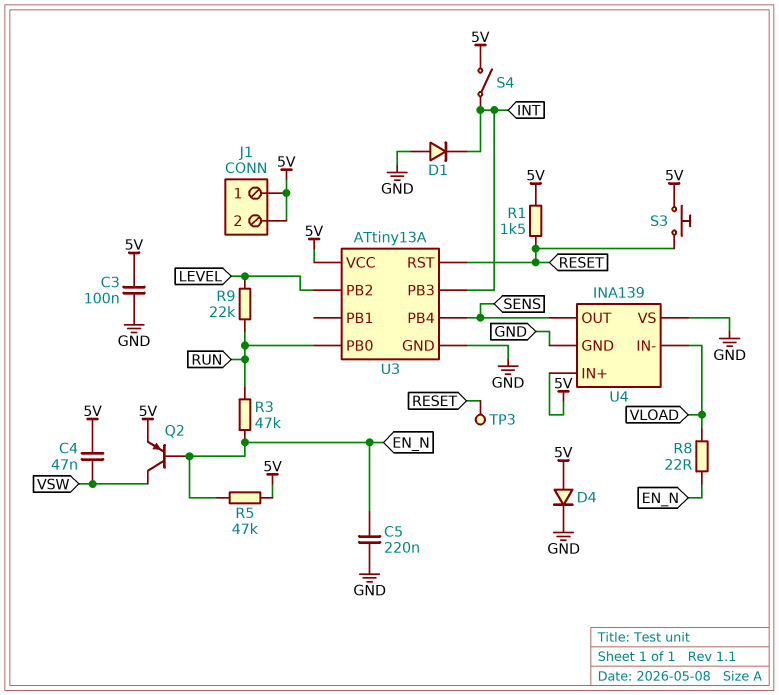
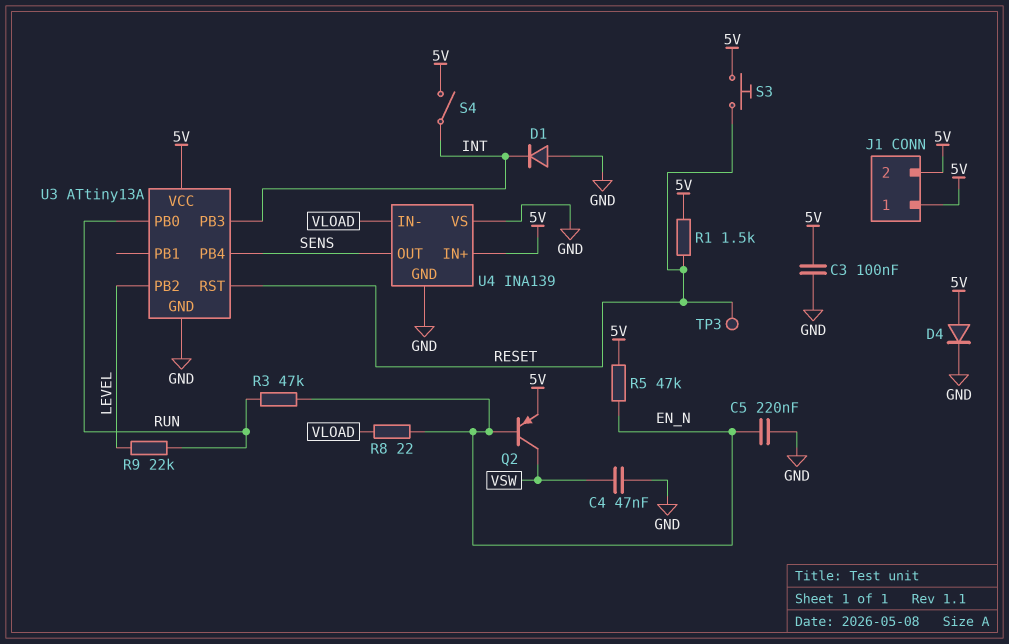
C4: 47nF (5V, VSW) -> 47nF (GND, VSW)

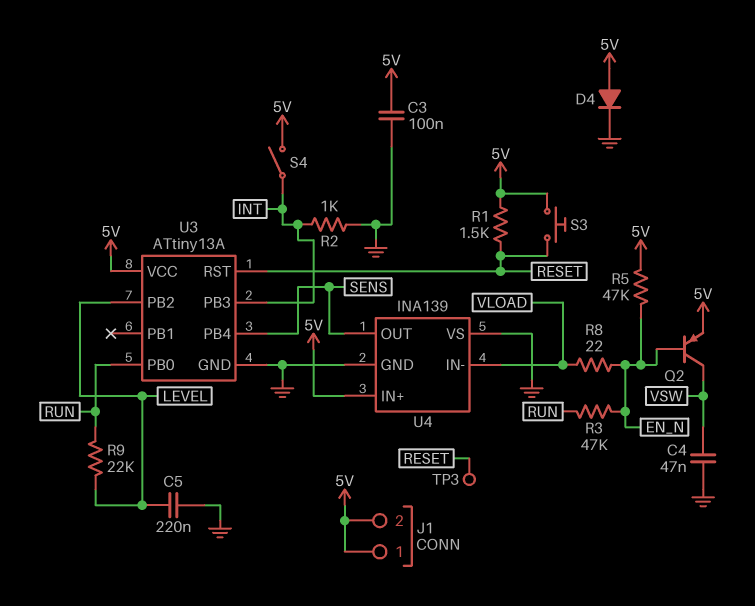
C5: 220nF (EN_N, GND) -> 220nF (GND, LEVEL)
D1: diode (A GND, K INT) -> none
R2: none -> 1k (GND, INT)

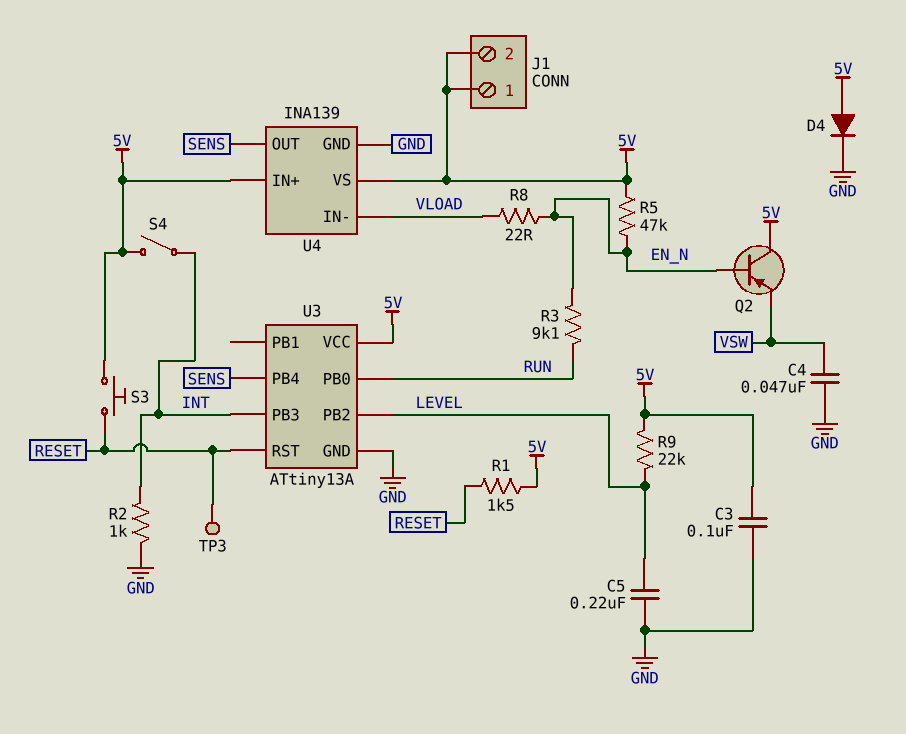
Q2: PNP (B EN_N, C VSW, E 5V) -> PNP (B EN_N, C 5V, E VSW)
R3: 47k (EN_N, RUN) -> 9.1k (EN_N, RUN)
R9: 22k (LEVEL, RUN) -> 22k (5V, LEVEL)
U4 pin VS: GND -> 5V

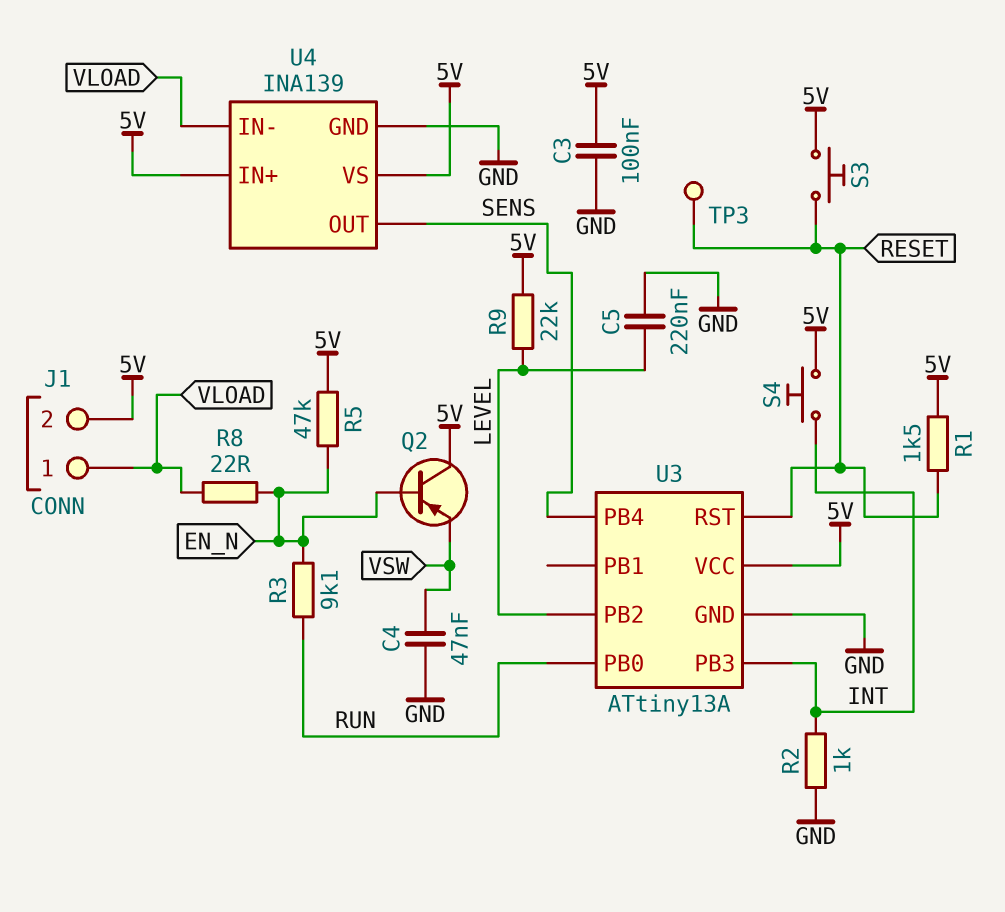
D4: diode (A 5V, K GND) -> none
J1 pin 1: 5V -> VLOAD
S4: switch (5V, INT) -> button (5V, INT)

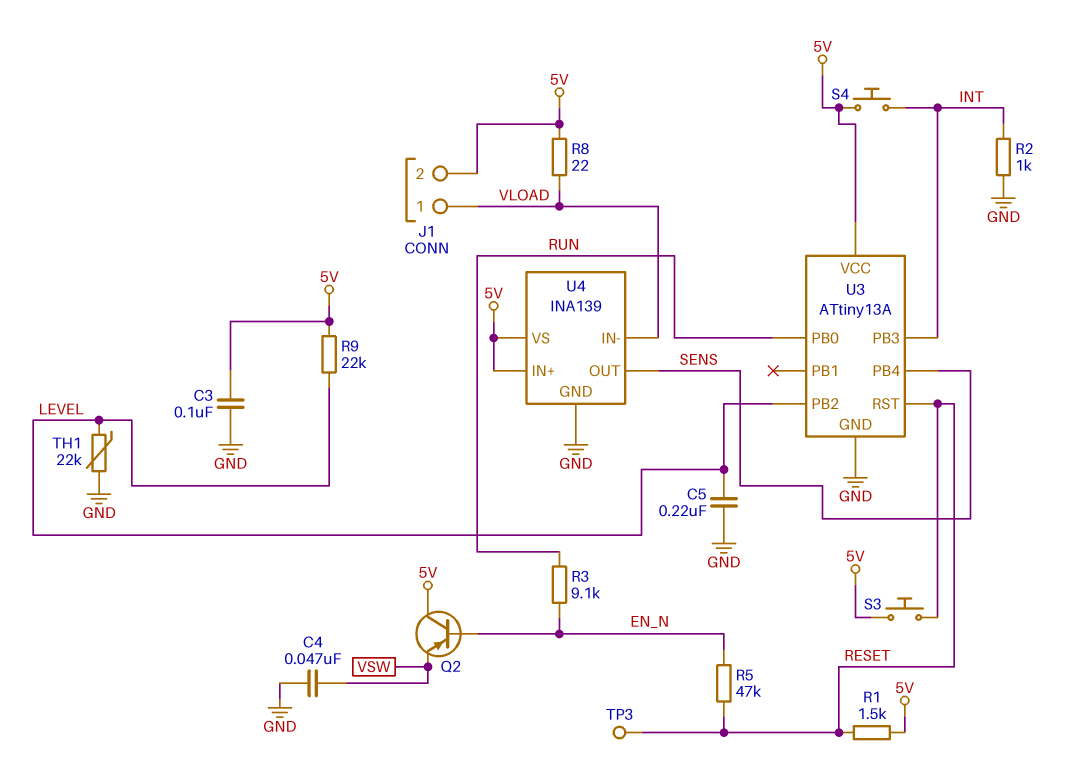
R5: 47k (5V, EN_N) -> 47k (EN_N, RESET)
R8: 22 (EN_N, VLOAD) -> 22 (5V, VLOAD)
TH1: none -> 22k (GND, LEVEL)

